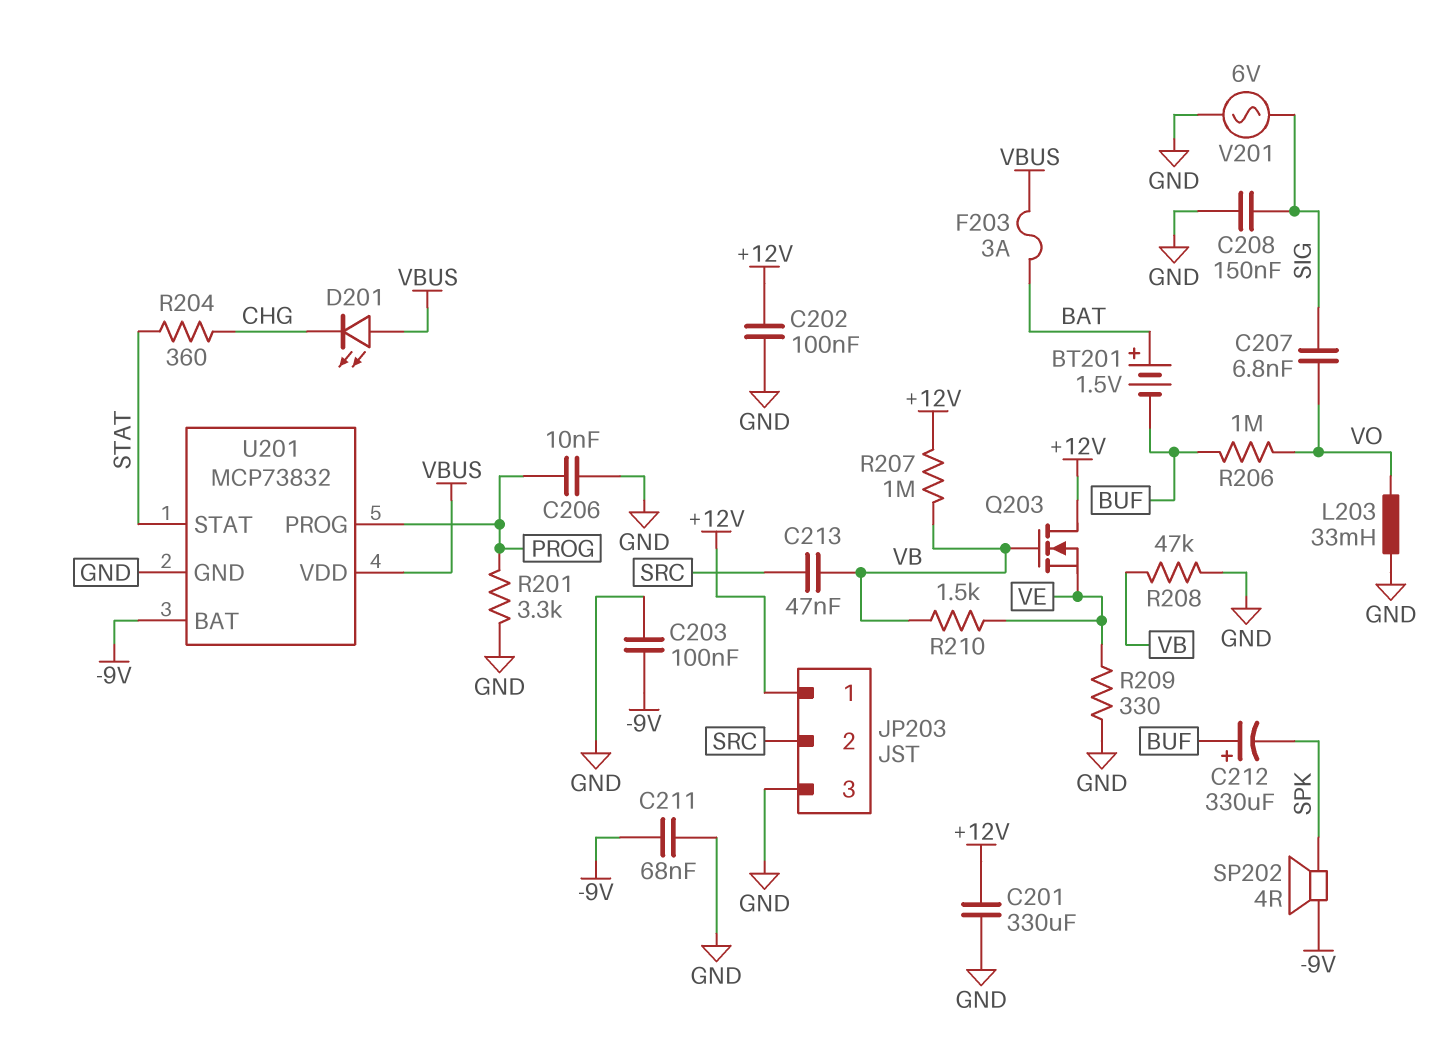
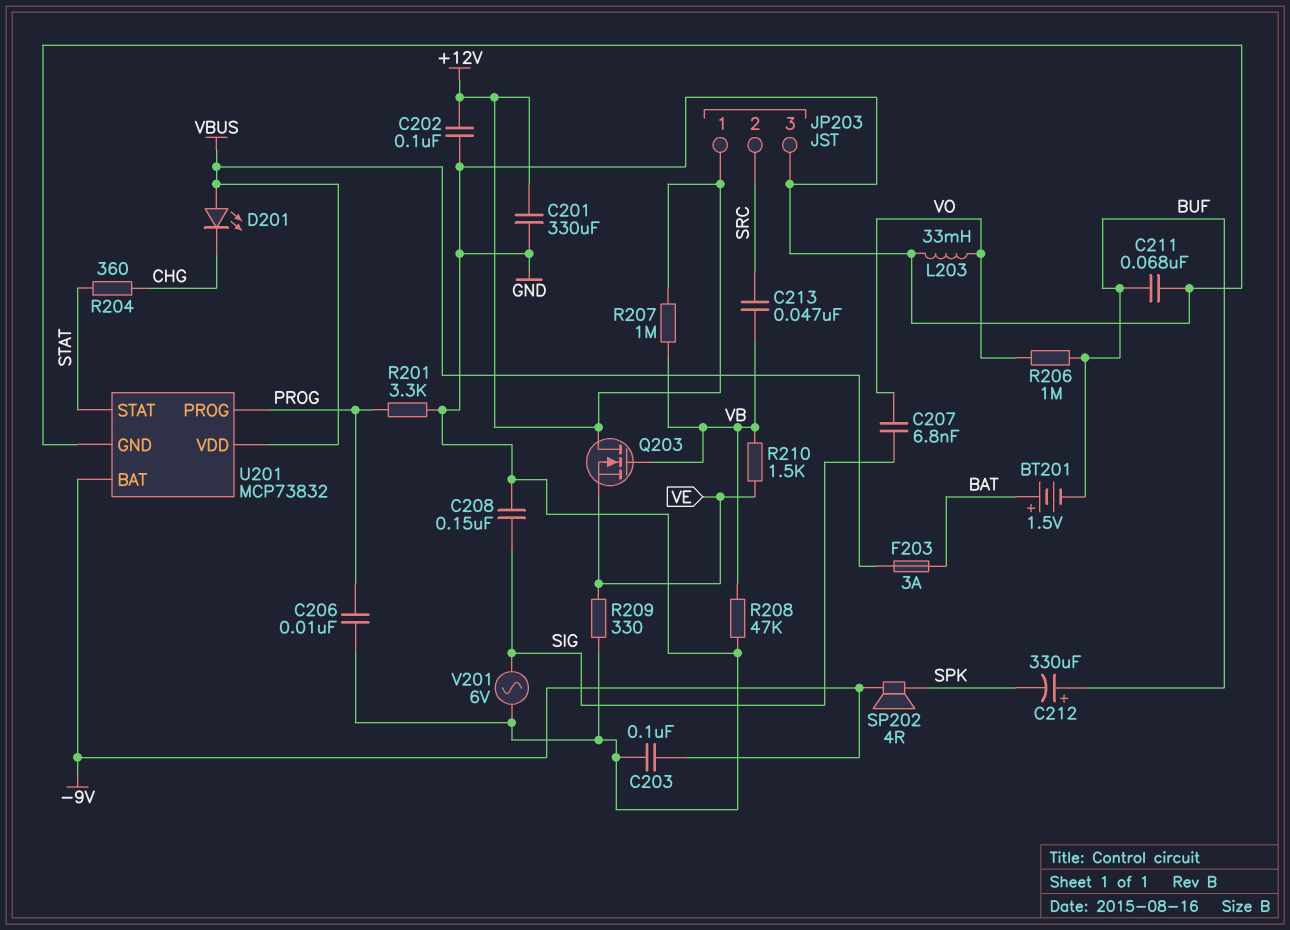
C211: 68nF (-9V, GND) -> 68nF (BUF, GND)

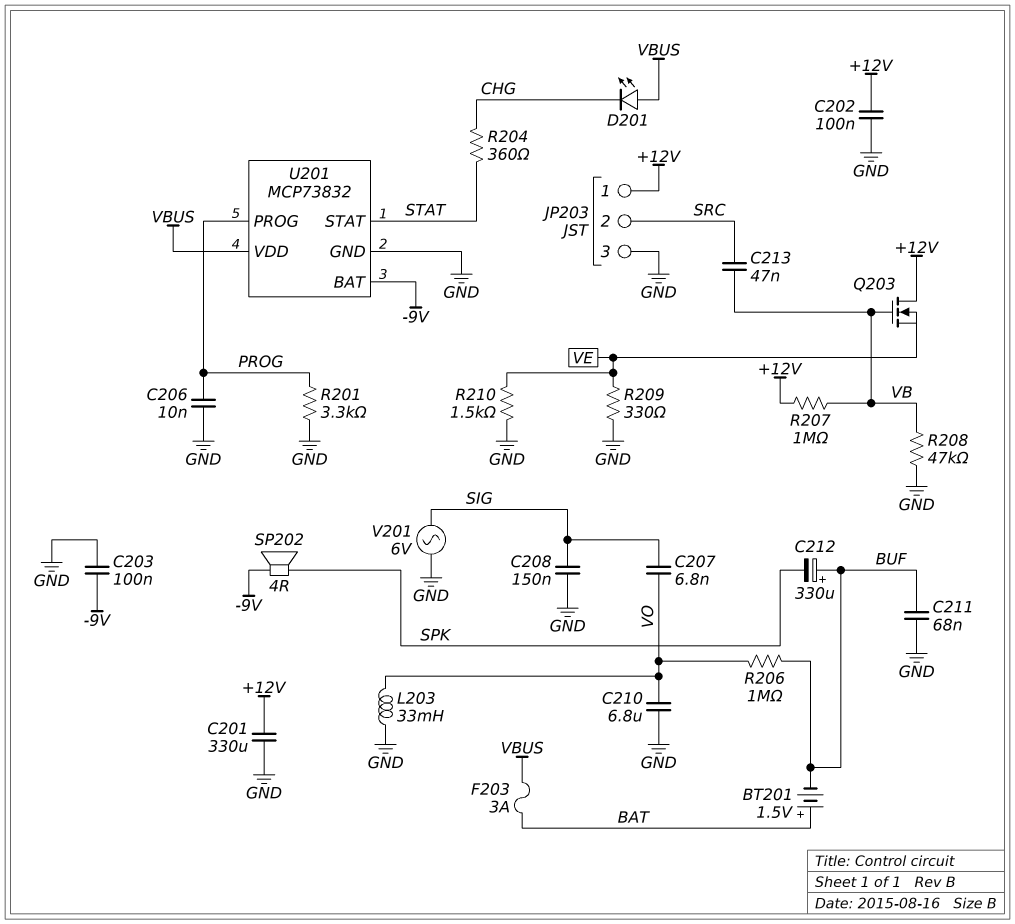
C210: none -> 6.8uF (GND, VO)
R210: 1.5k (VB, VE) -> 1.5k (GND, VE)

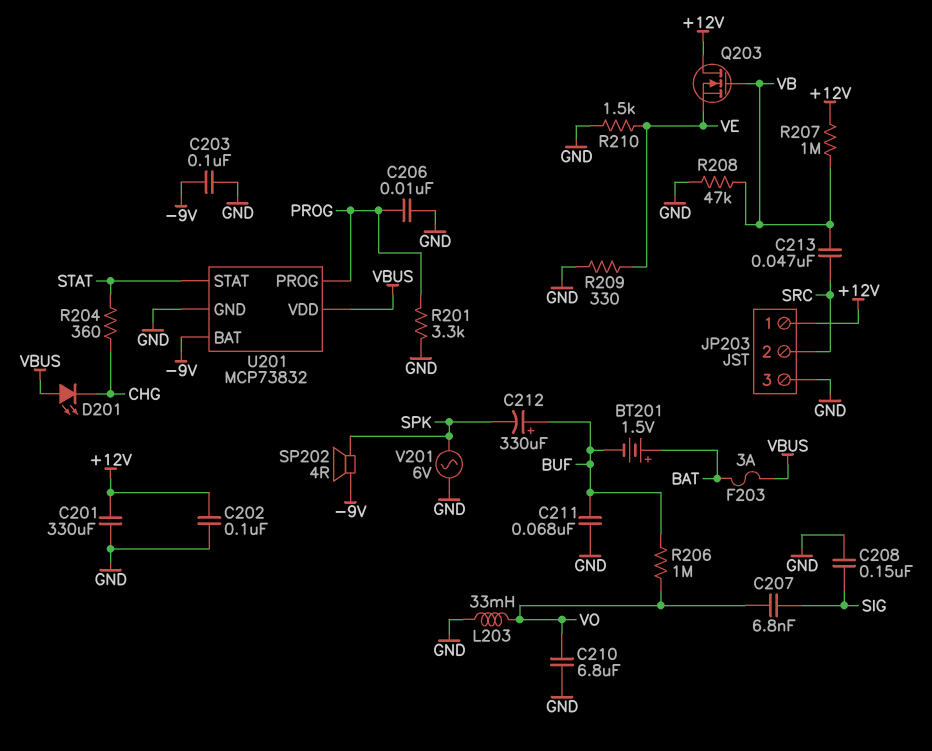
V201: AC 6V (GND, SIG) -> AC 6V (GND, SPK)

